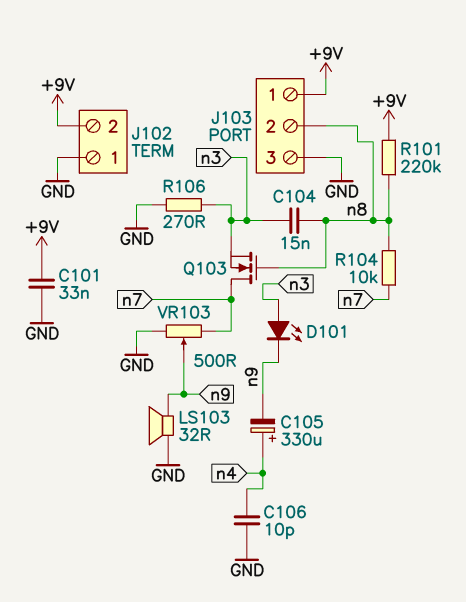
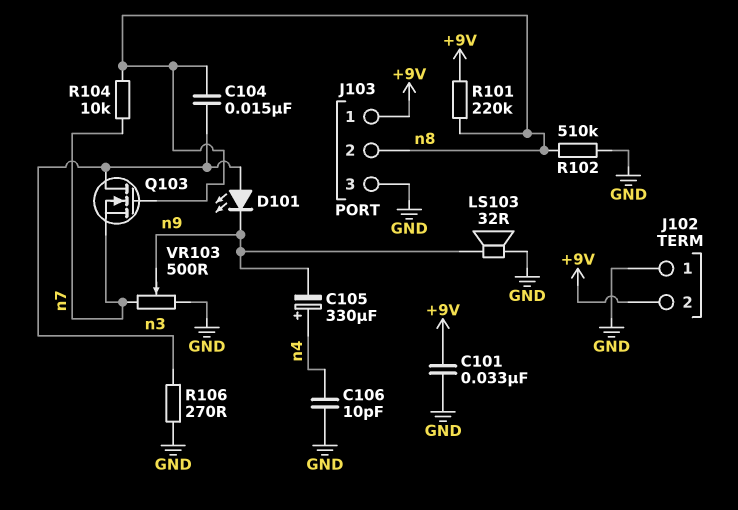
Q103: NMOS (G n8, D n7, S n3) -> NMOS (G n8, D n3, S n7)
R102: none -> 510k (GND, n8)

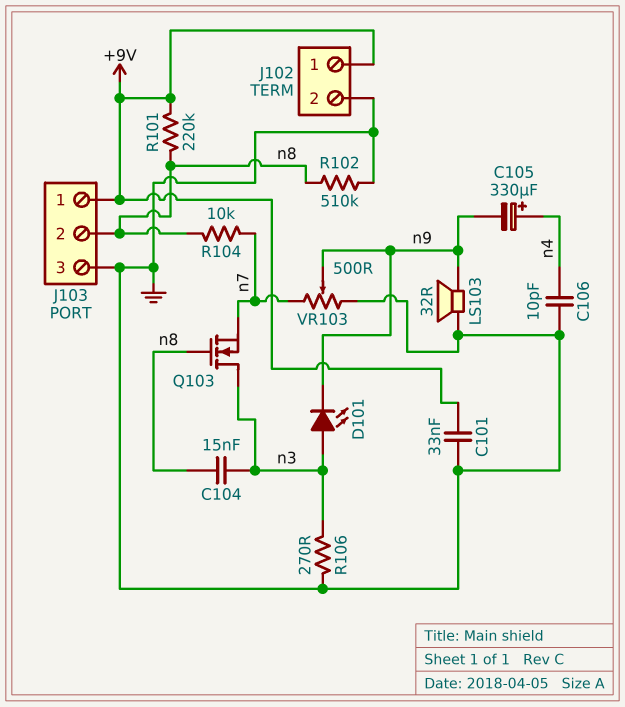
J102 pin 1: GND -> +9V
J102 pin 2: +9V -> GND

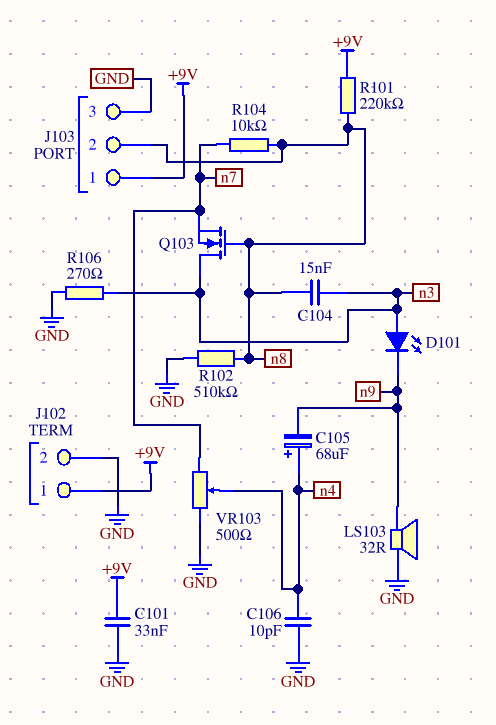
C105: 330uF (plus n4, minus n9) -> 68uF (plus n4, minus n9)
VR103: 500 (GND, n7, wiper n9) -> 500 (GND, n7, wiper n4)

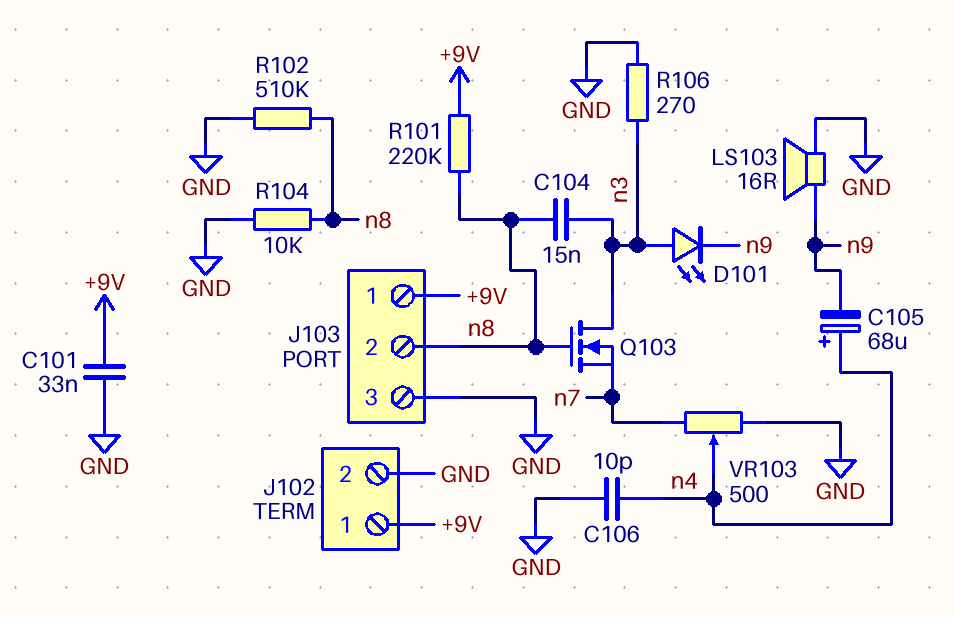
LS103: speaker 32R (GND, n9) -> speaker 16R (GND, n9)
R104: 10k (n7, n8) -> 10k (GND, n8)

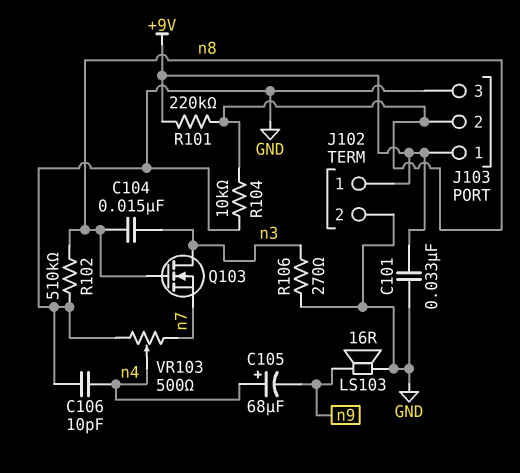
D101: LED (A n3, K n9) -> none

